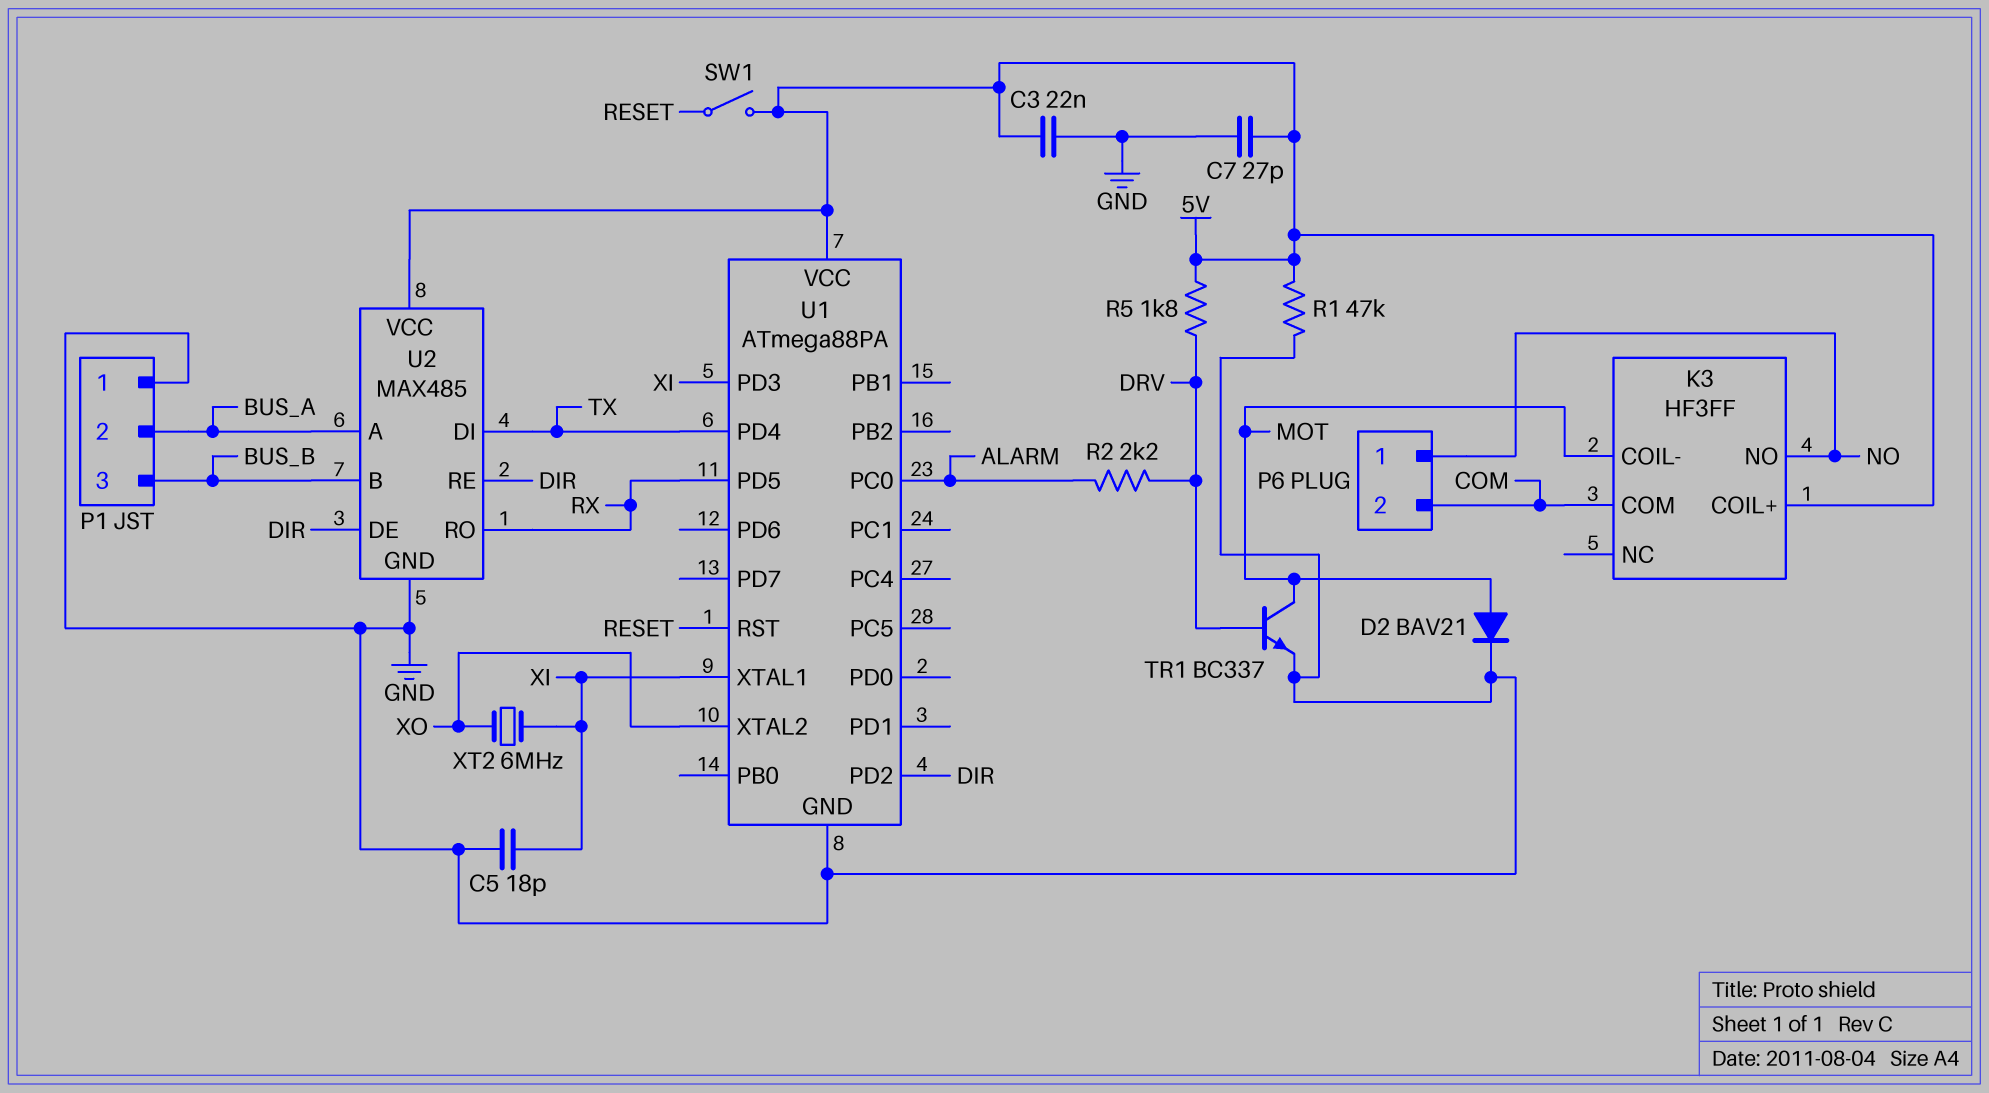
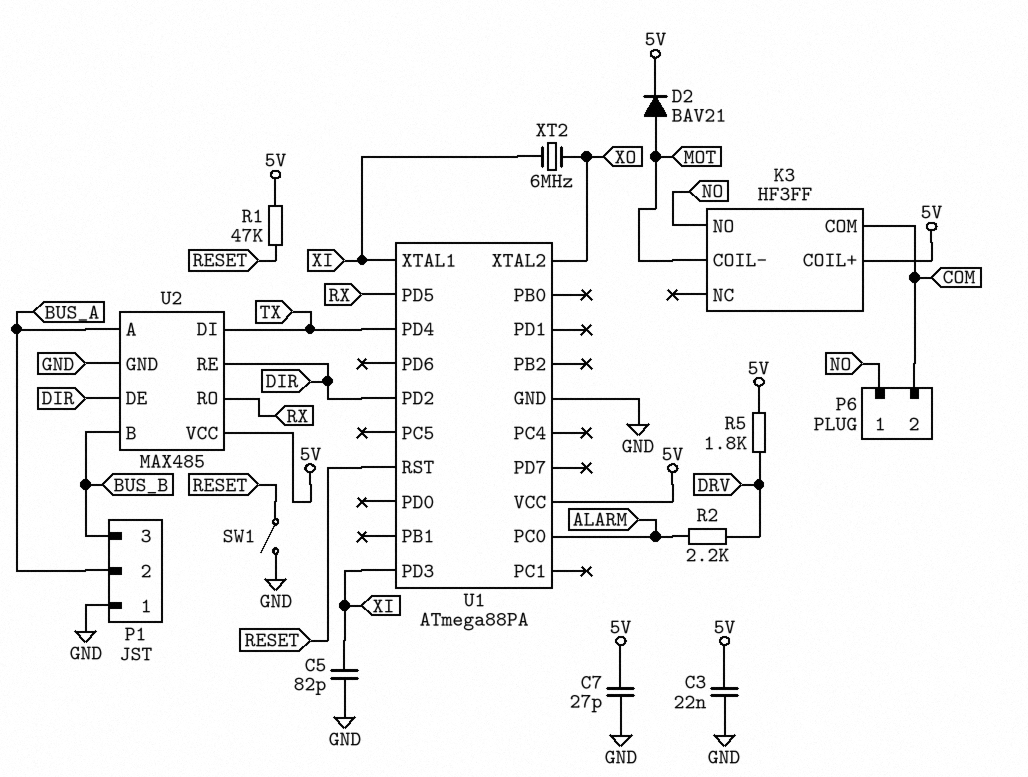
C5: 18pF (GND, XI) -> 82pF (GND, XI)
D2: diode BAV21 (A MOT, K GND) -> diode BAV21 (A MOT, K 5V)
R1: 47k (5V, GND) -> 47k (5V, RESET)
SW1: switch (5V, RESET) -> switch (GND, RESET)
TR1: NPN BC337 (B DRV, C MOT, E GND) -> none

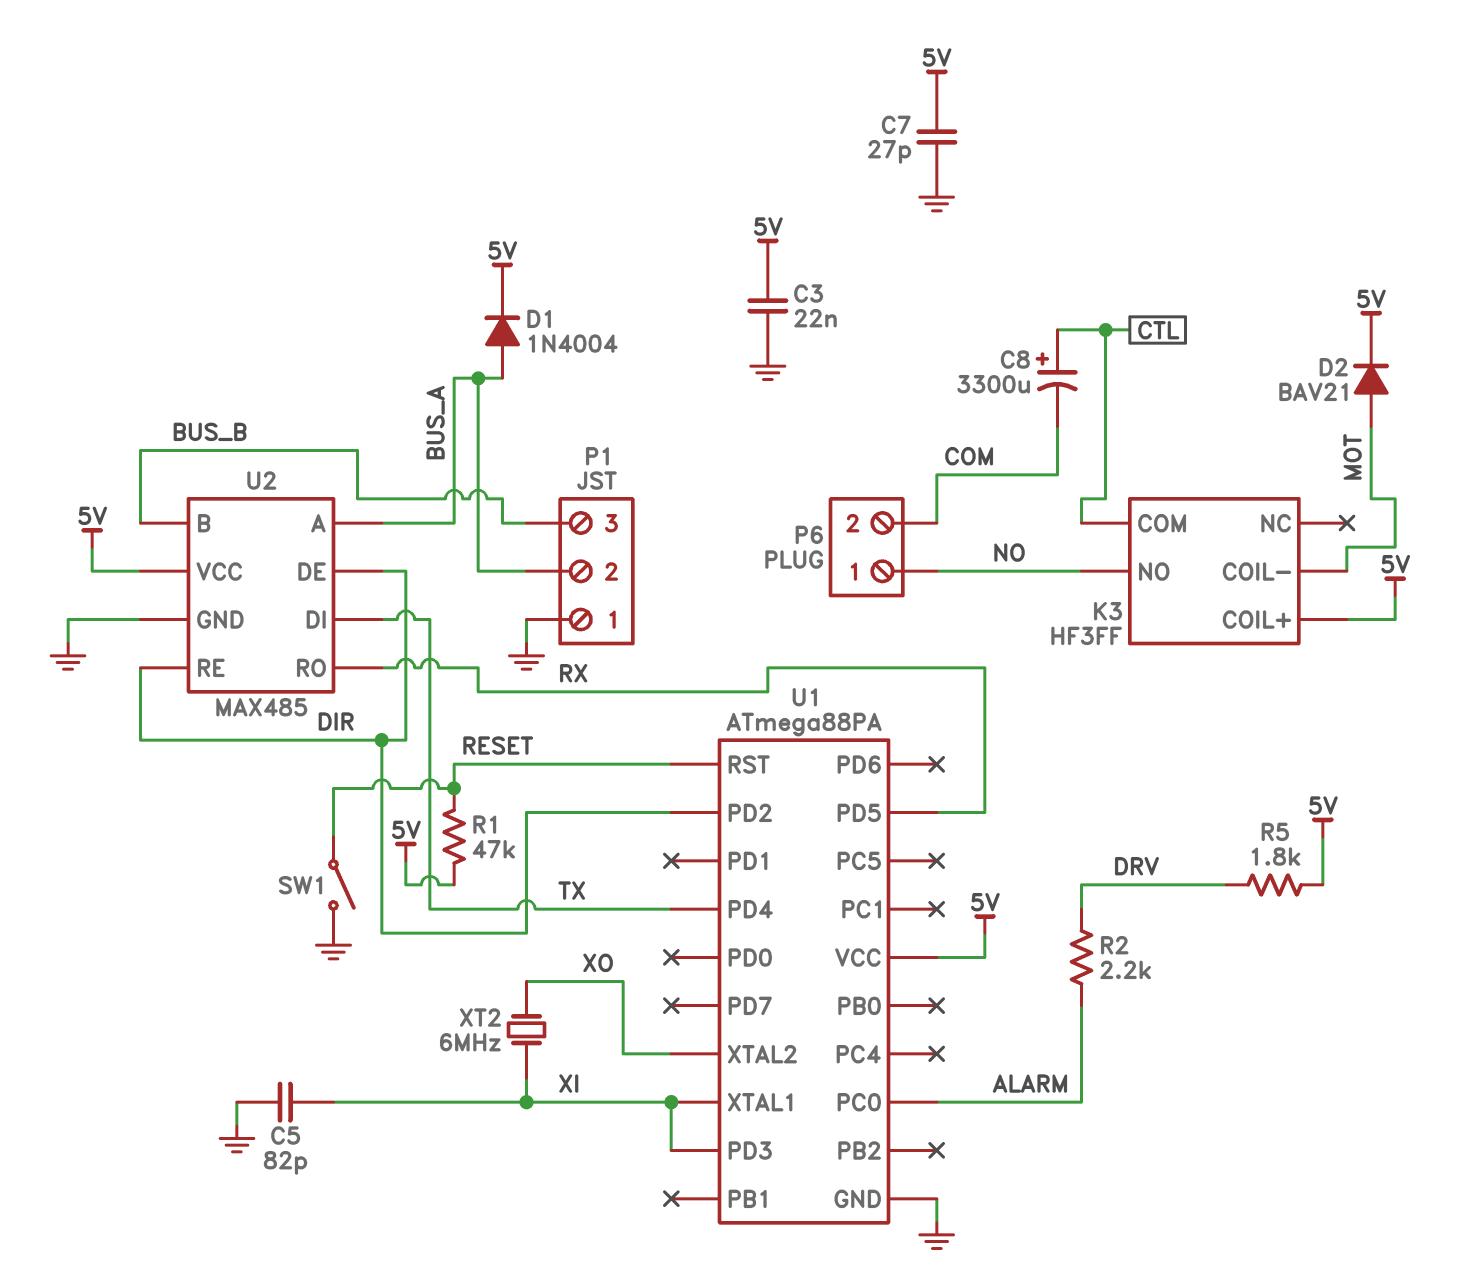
C8: none -> 3300uF (plus CTL, minus COM)
D1: none -> diode 1N4004 (A BUS_A, K 5V)
K3 pin COM: COM -> CTL

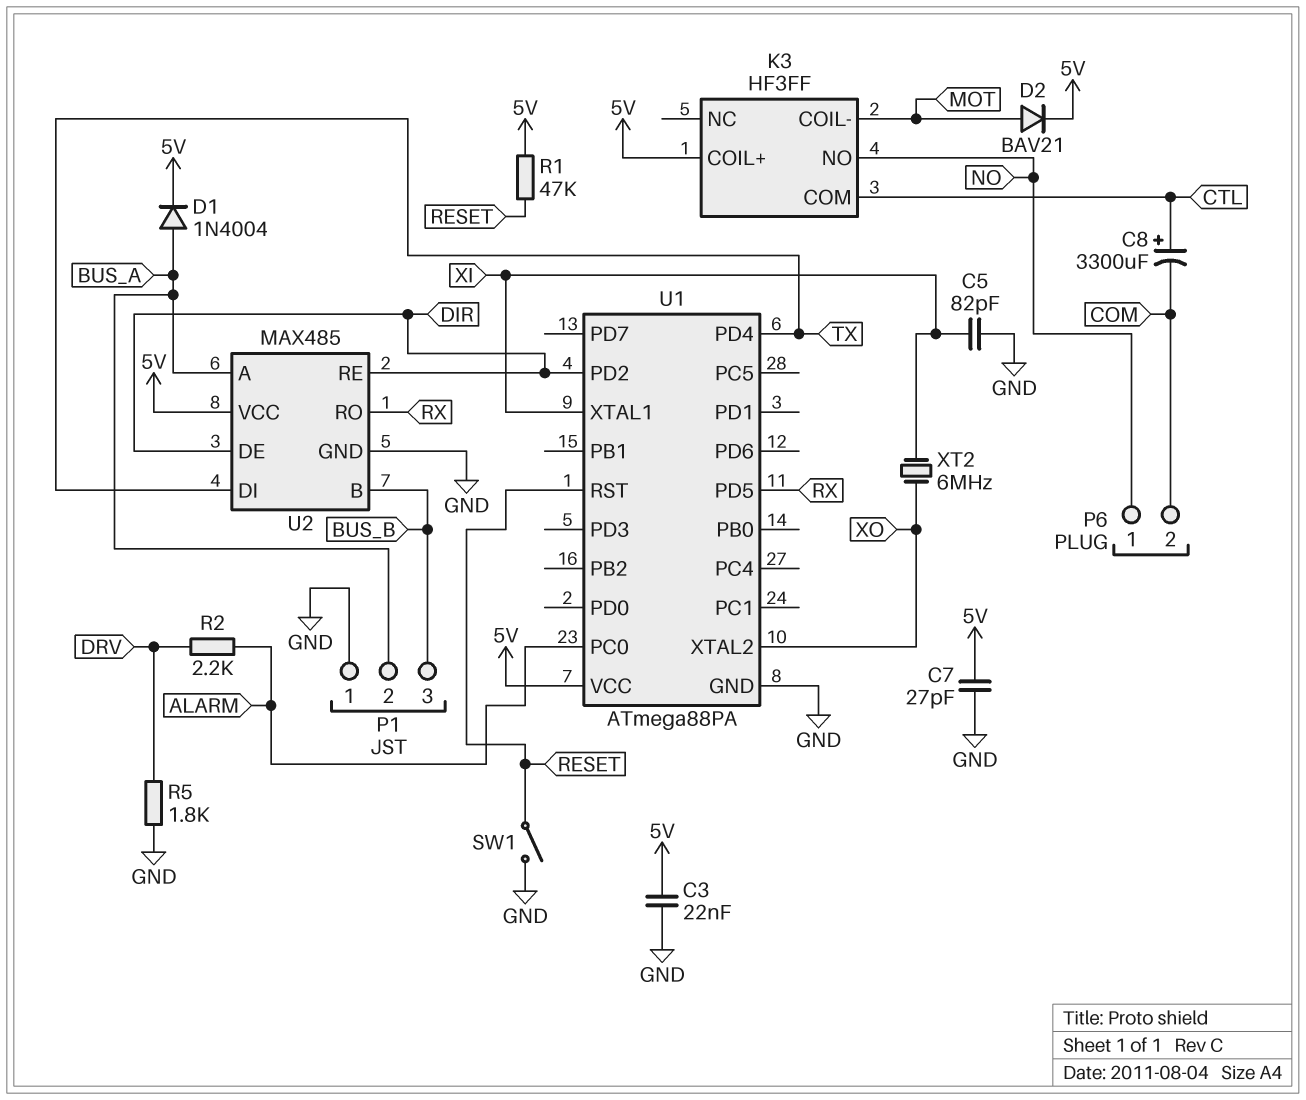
R5: 1.8k (5V, DRV) -> 1.8k (DRV, GND)
U1 pin PD3: XI -> none

